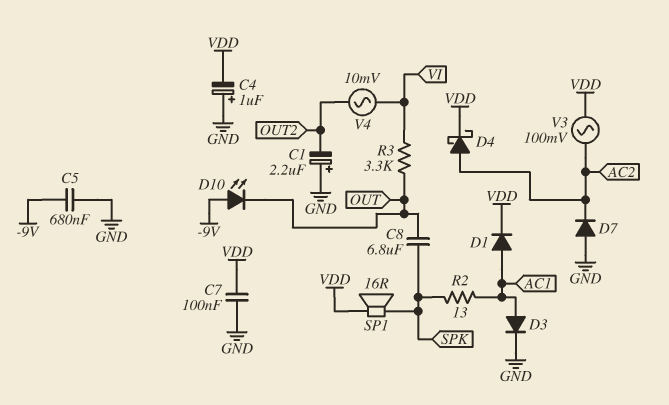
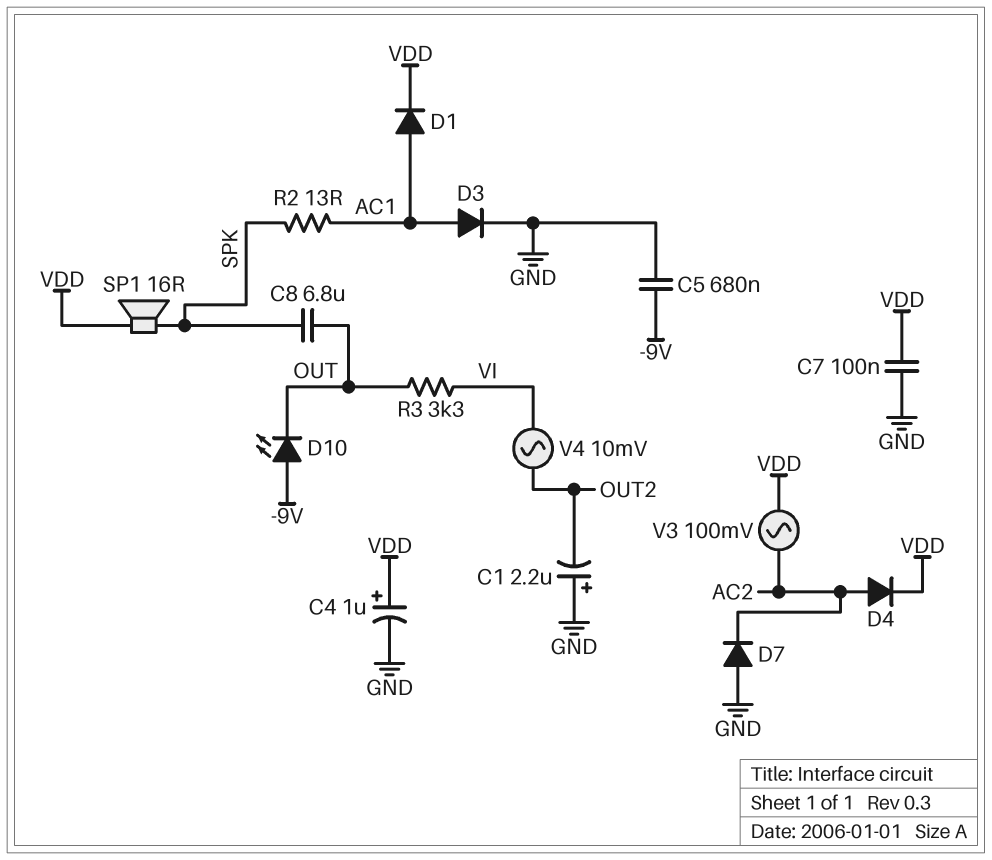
C4: 1uF (plus GND, minus VDD) -> 1uF (plus VDD, minus GND)
D4: schottky (A AC2, K VDD) -> diode (A AC2, K VDD)

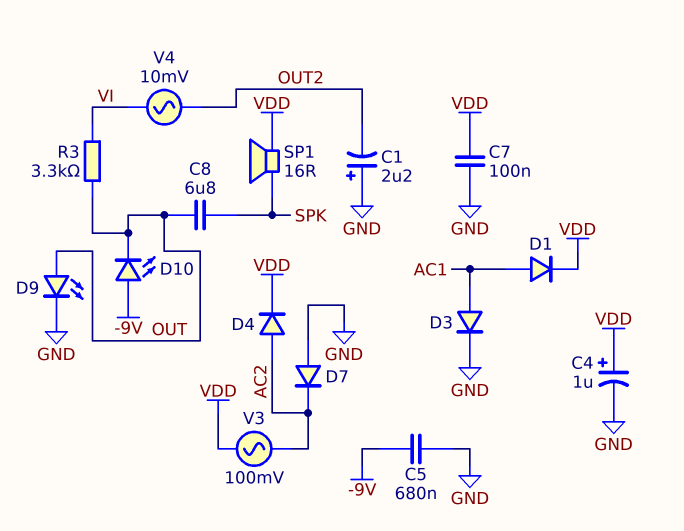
D9: none -> LED (A OUT, K GND)
R2: 13 (AC1, SPK) -> none

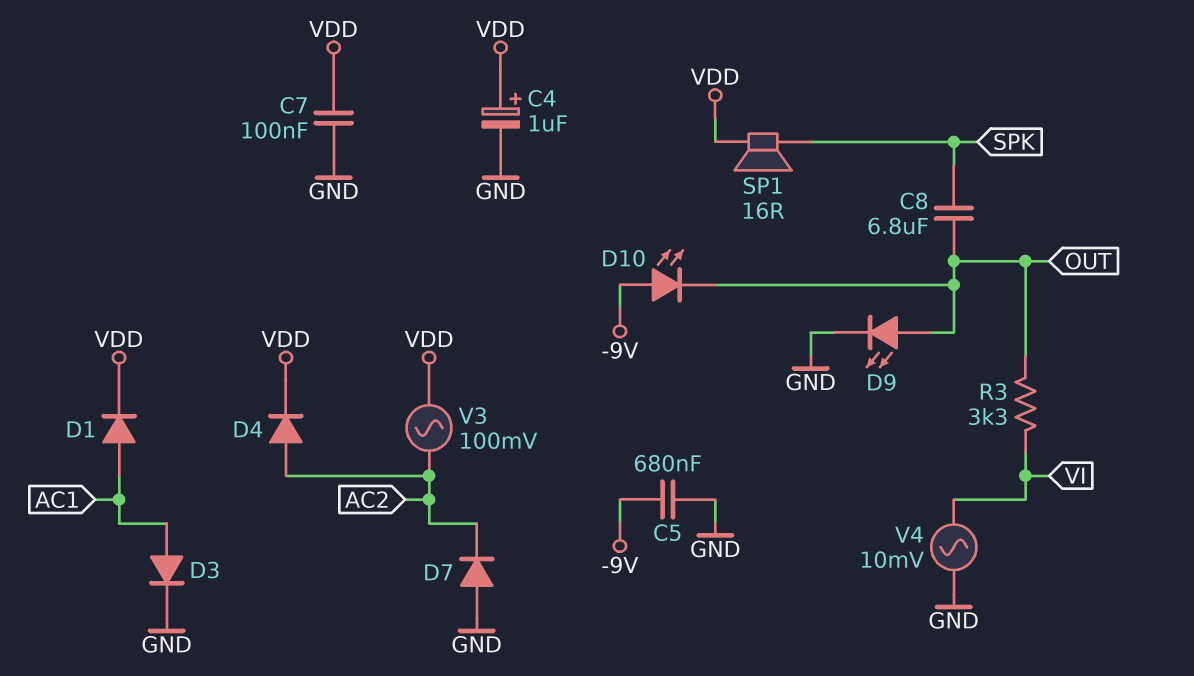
C1: 2.2uF (plus GND, minus OUT2) -> none
V4: AC 10mV (OUT2, VI) -> AC 10mV (GND, VI)

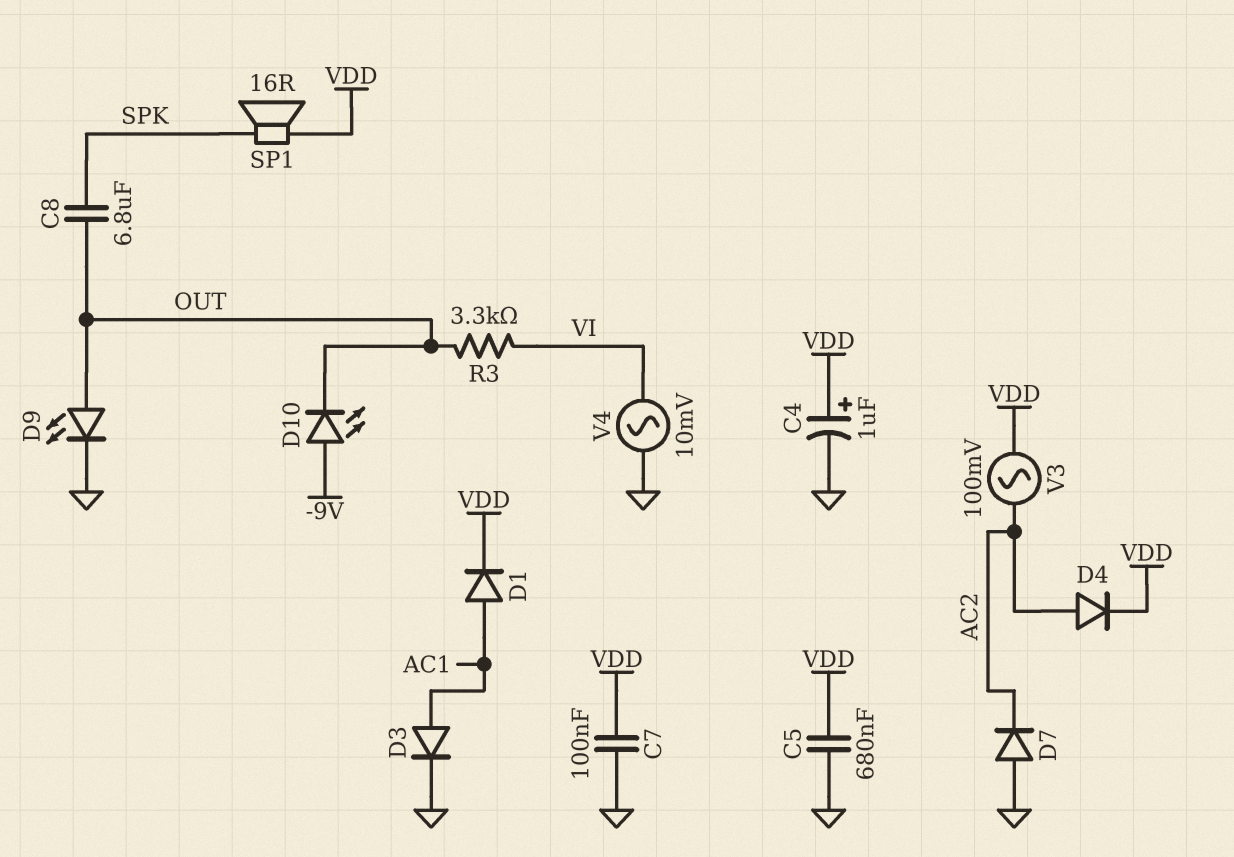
C5: 680nF (-9V, GND) -> 680nF (GND, VDD)

